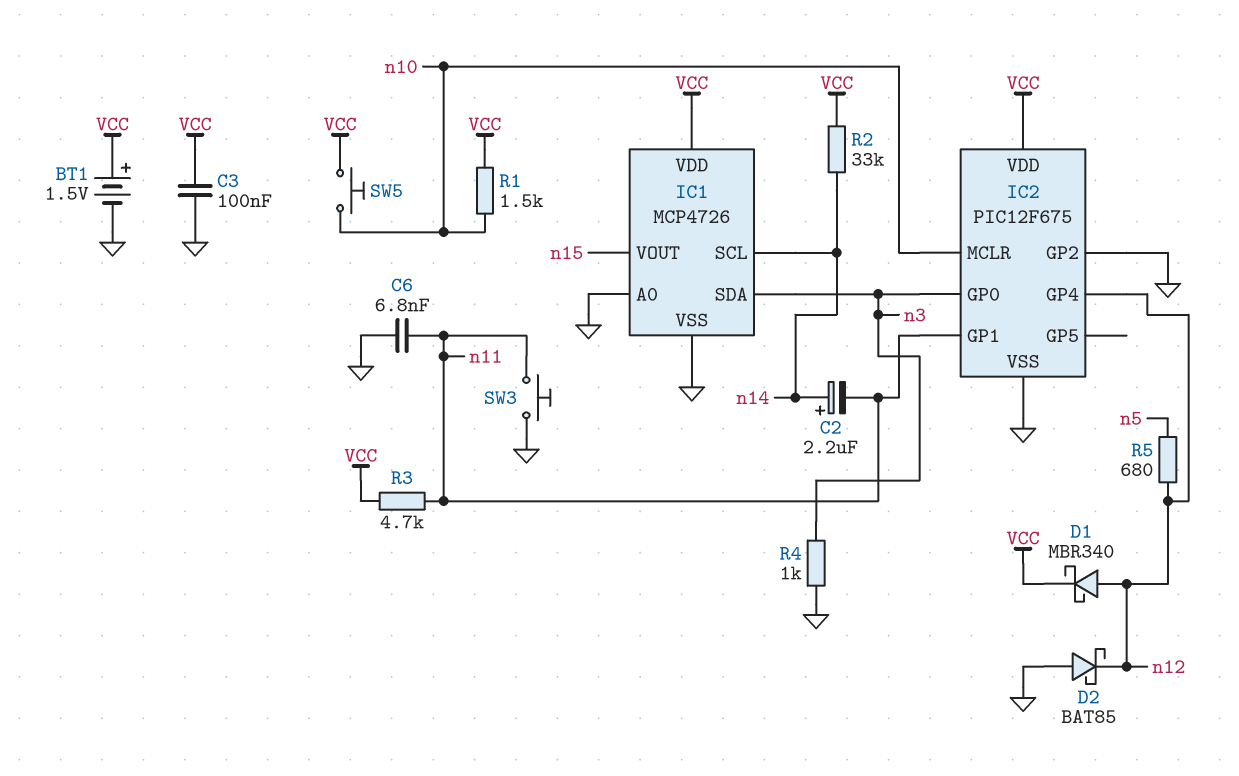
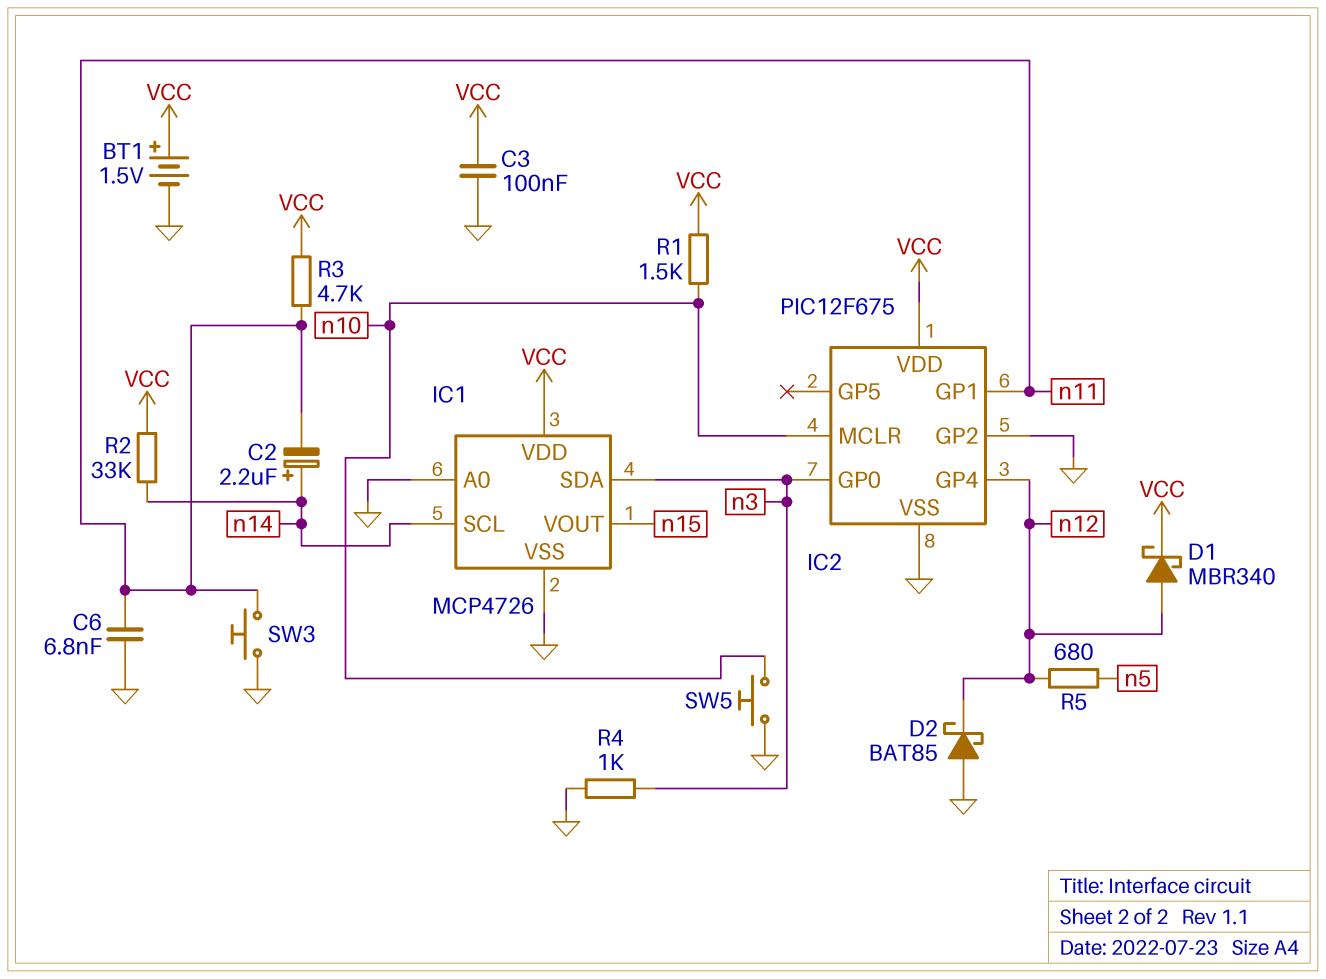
SW5: button (VCC, n10) -> button (GND, n10)

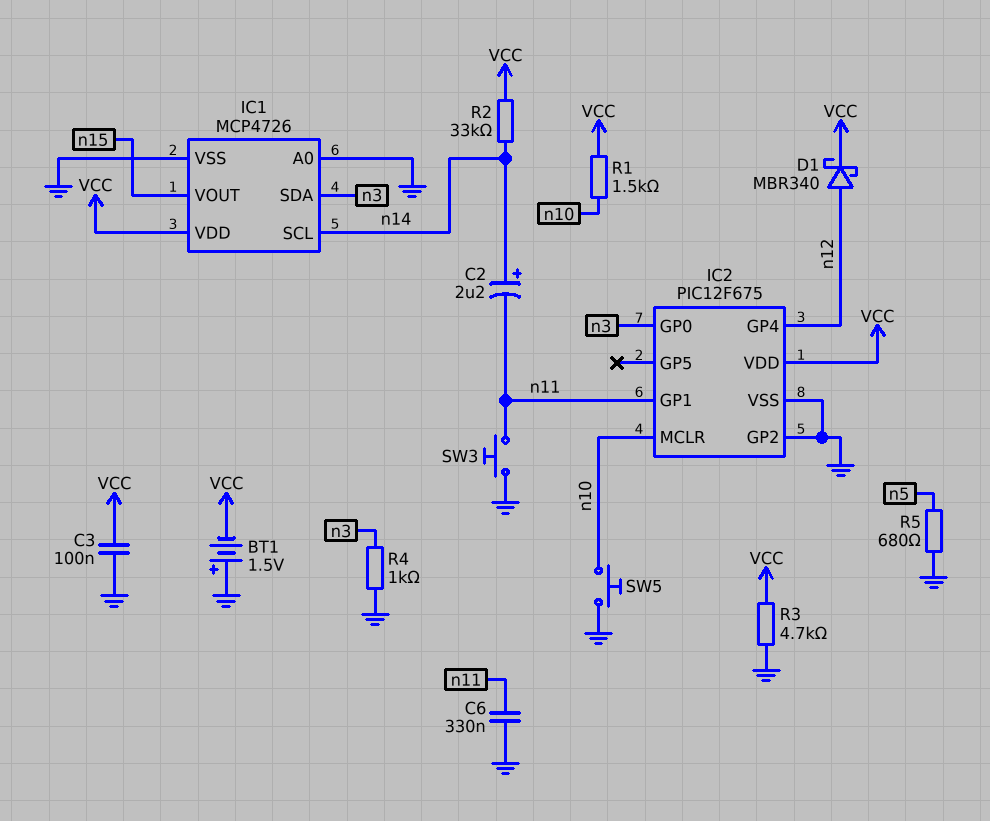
BT1: 1.5V (plus VCC, minus GND) -> 1.5V (plus GND, minus VCC)
C6: 6.8nF (GND, n11) -> 330nF (GND, n11)
D2: schottky BAT85 (A GND, K n12) -> none
R3: 4.7k (VCC, n11) -> 4.7k (GND, VCC)
R5: 680 (n5, n12) -> 680 (GND, n5)

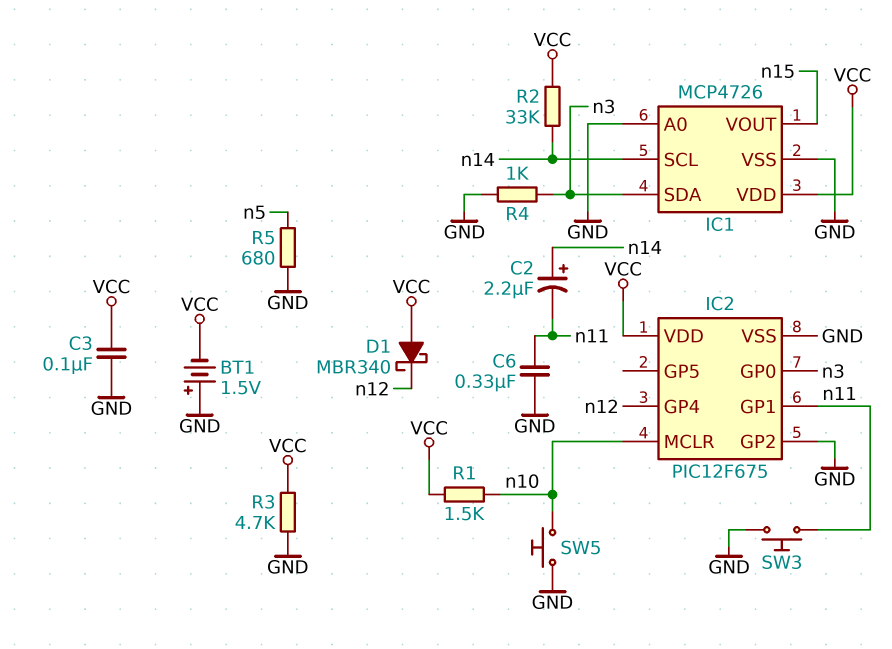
D1: schottky MBR340 (A n12, K VCC) -> schottky MBR340 (A VCC, K n12)

